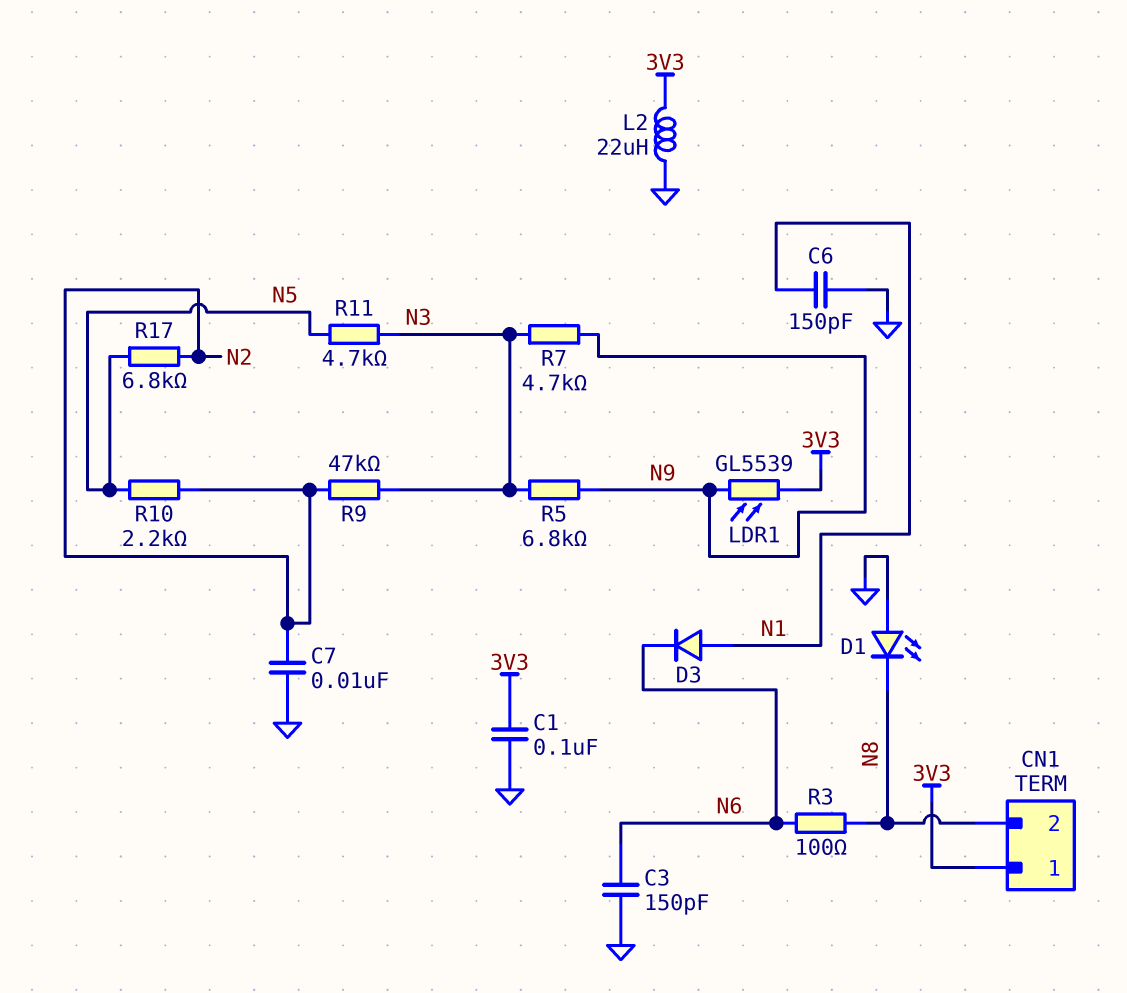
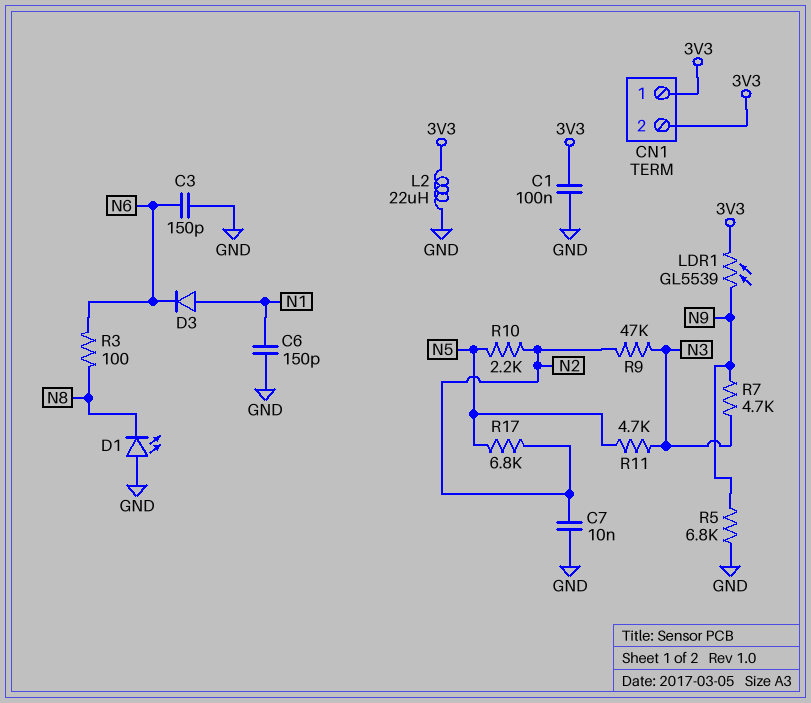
CN1 pin 2: N8 -> 3V3
R5: 6.8k (N3, N9) -> 6.8k (GND, N9)

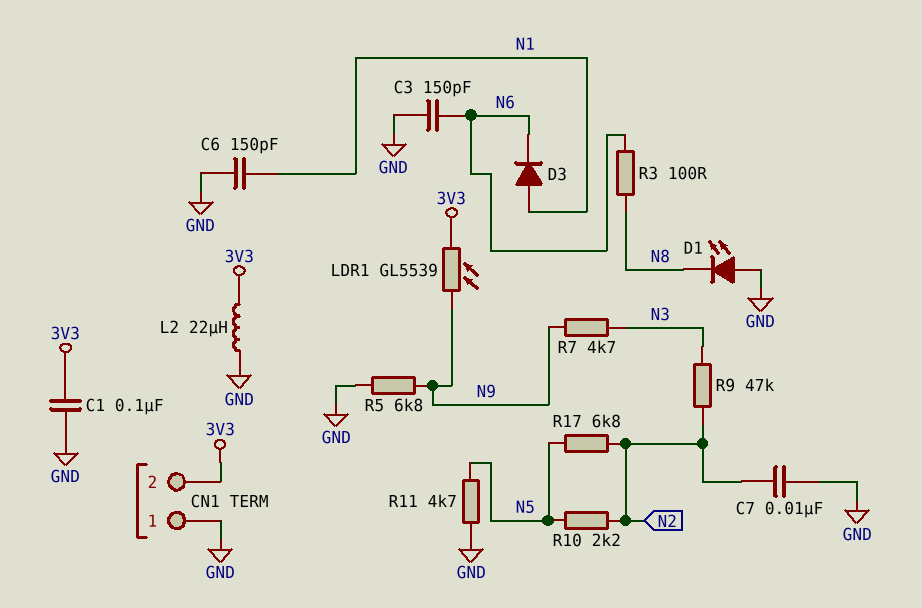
CN1 pin 1: 3V3 -> GND
R11: 4.7k (N3, N5) -> 4.7k (GND, N5)

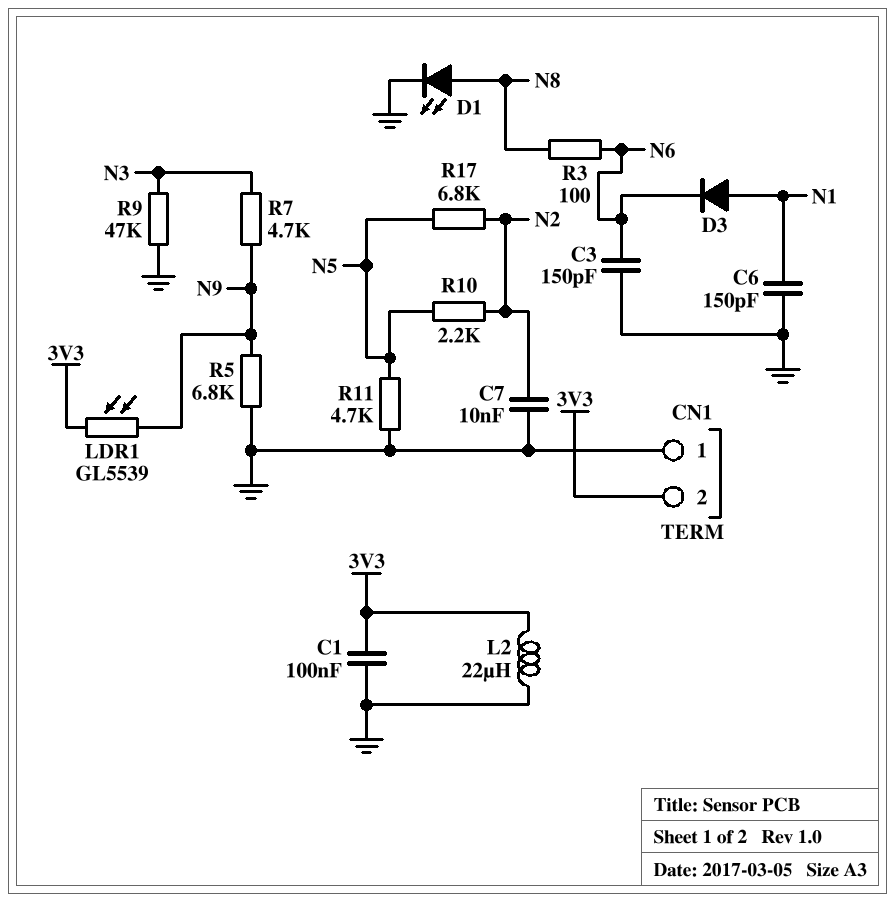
D1: LED (A GND, K N8) -> LED (A N8, K GND)
R9: 47k (N2, N3) -> 47k (GND, N3)

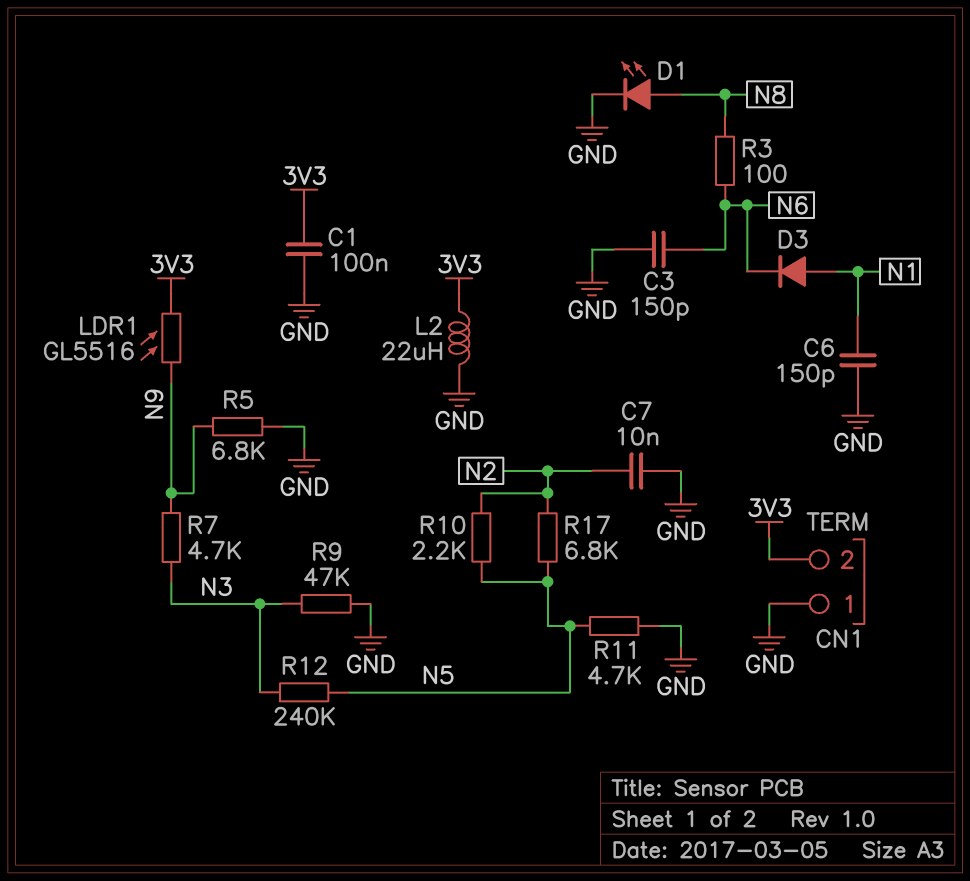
LDR1: GL5539 (3V3, N9) -> GL5516 (3V3, N9)
R12: none -> 240k (N3, N5)

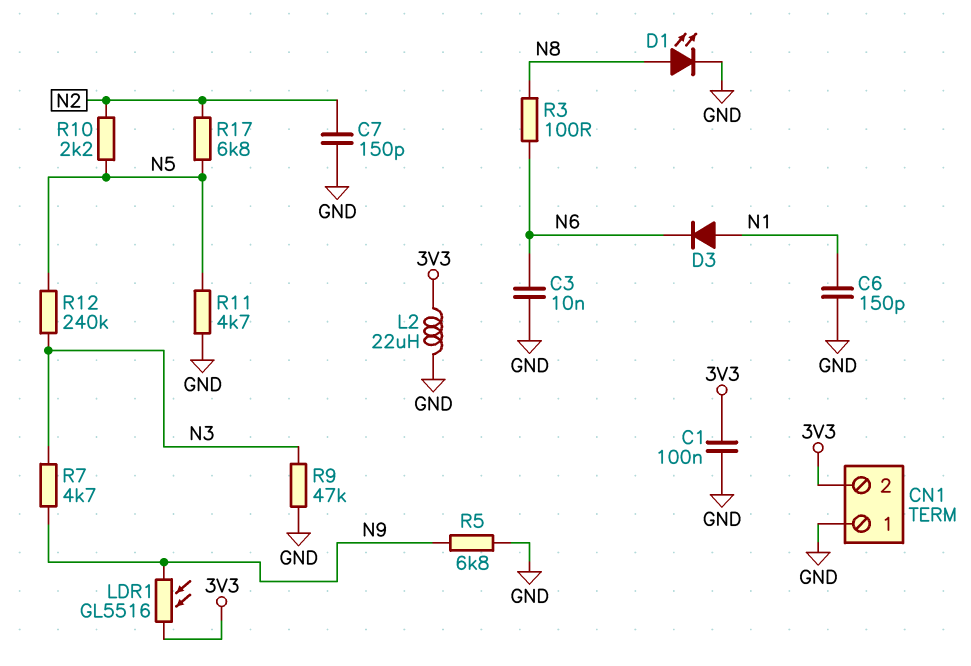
C3: 150pF (GND, N6) -> 10nF (GND, N6)
C7: 10nF (GND, N2) -> 150pF (GND, N2)

